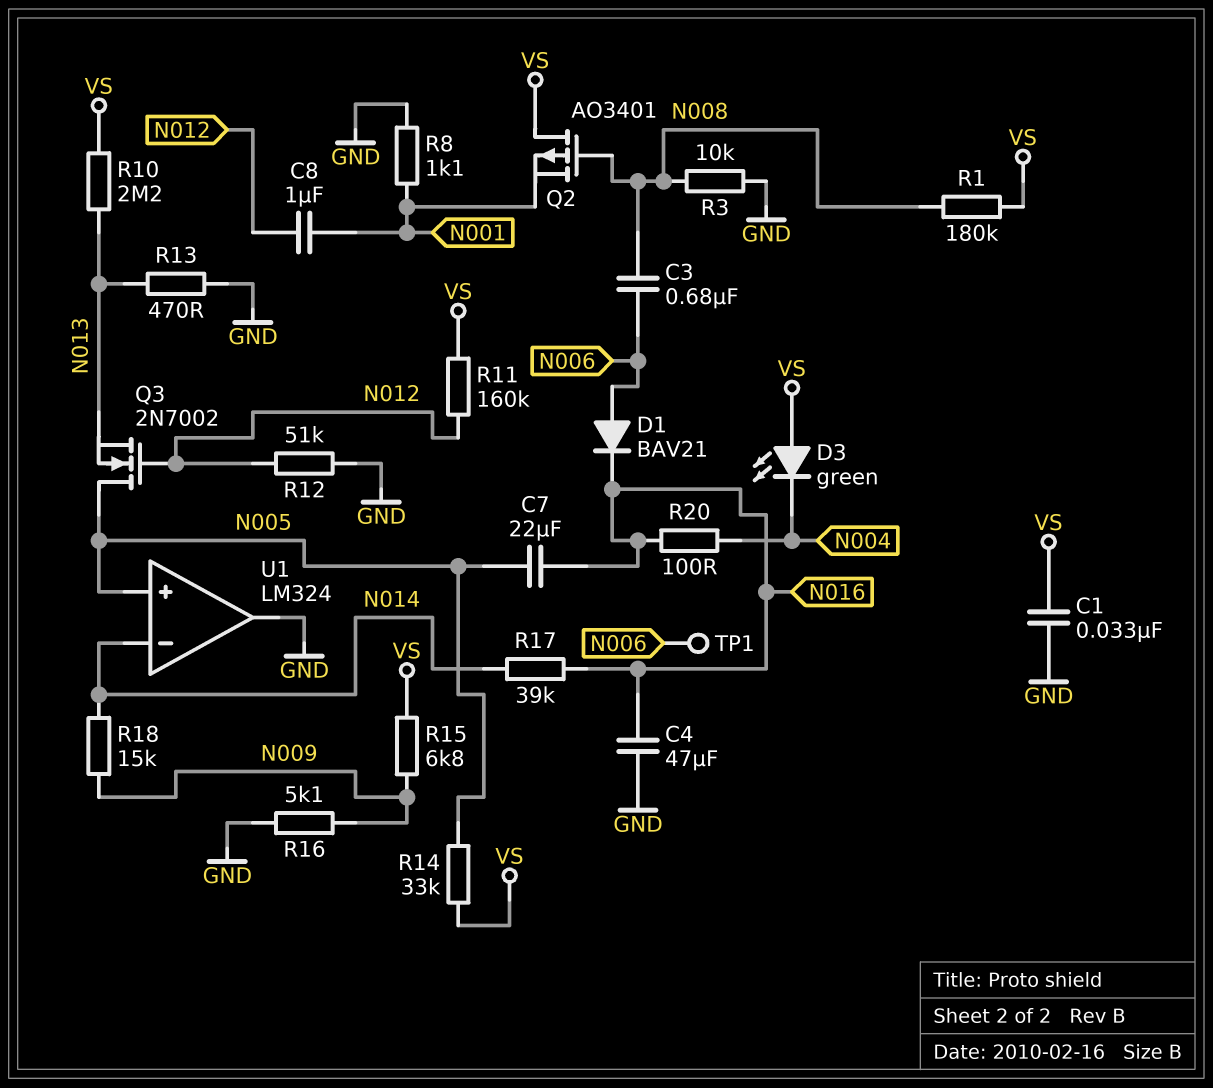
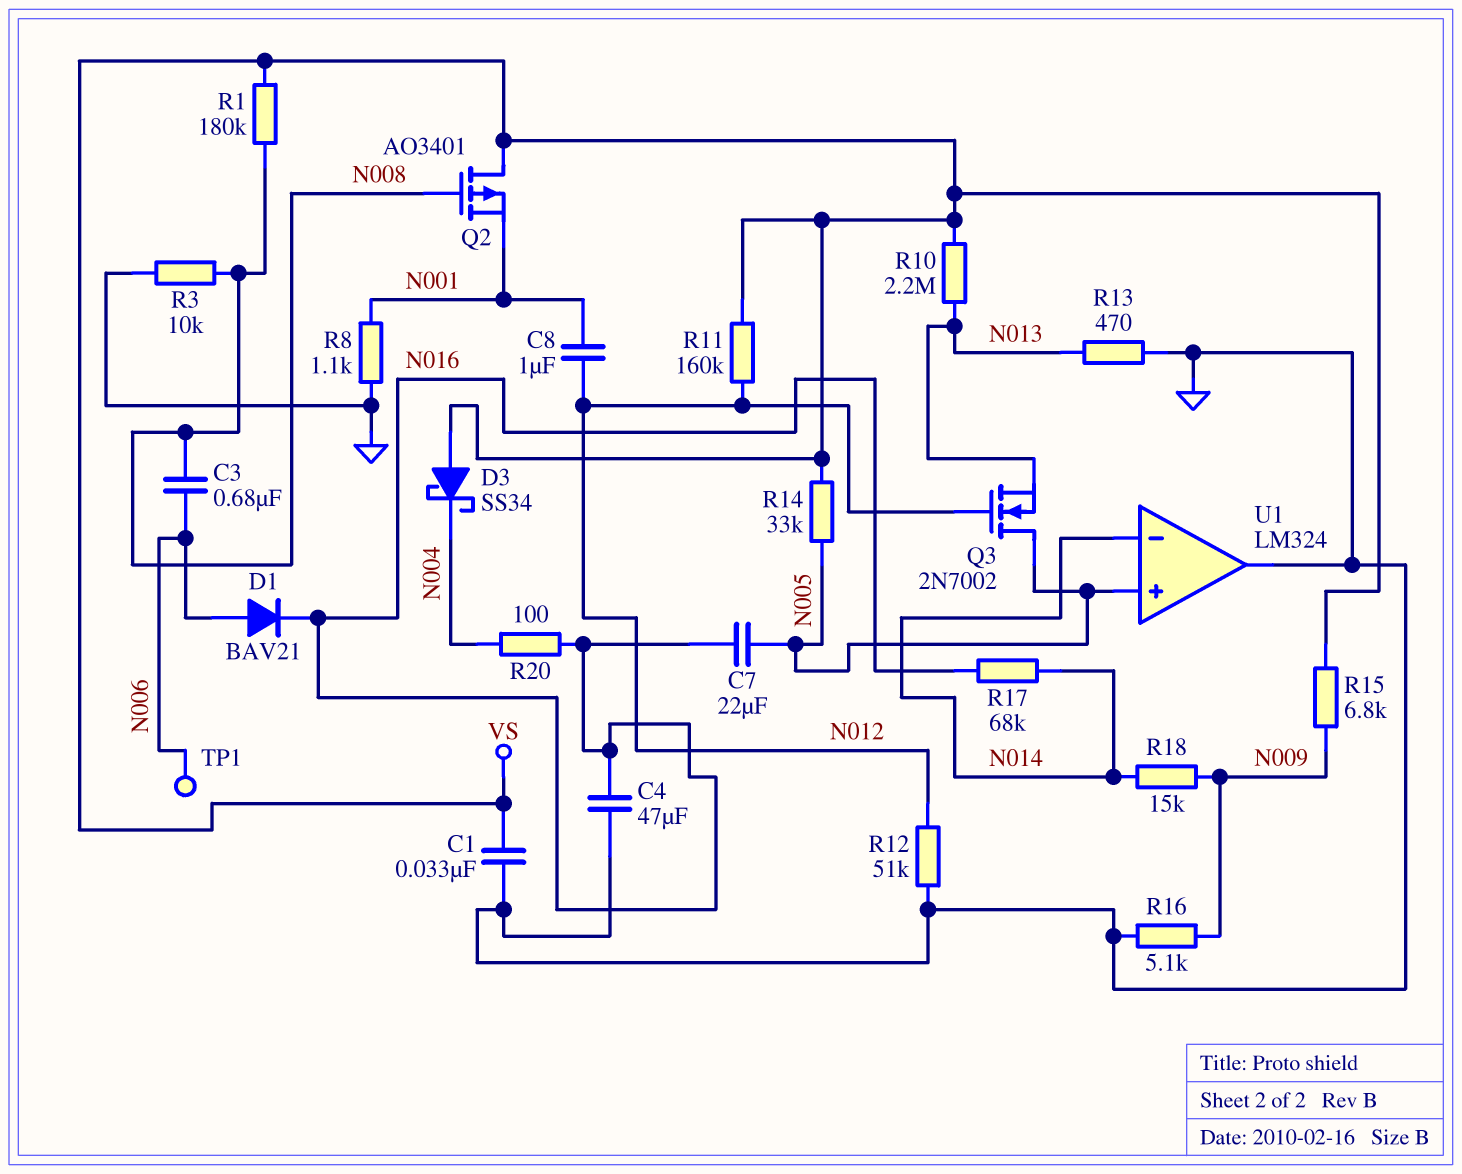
D3: LED green (A VS, K N004) -> schottky SS34 (A VS, K N004)
R17: 39k (N014, N016) -> 68k (N014, N016)

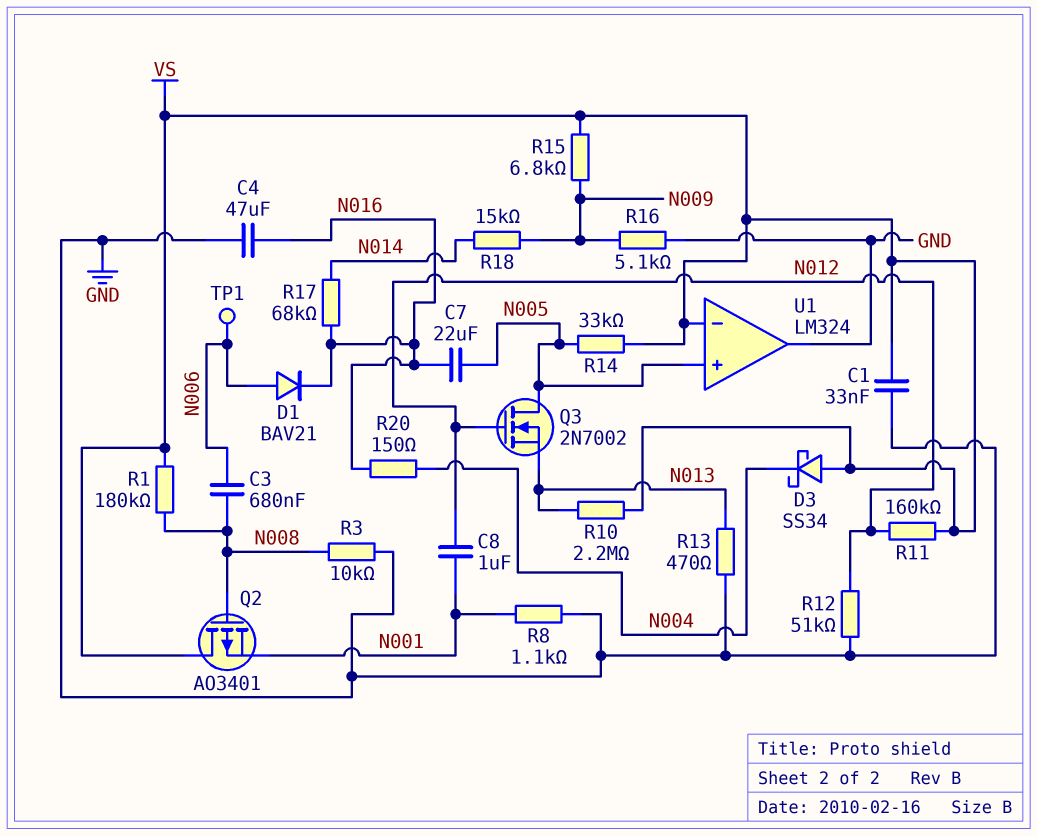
R20: 100 (N004, N016) -> 150 (N004, N016)
U1 pin in-: N014 -> VS

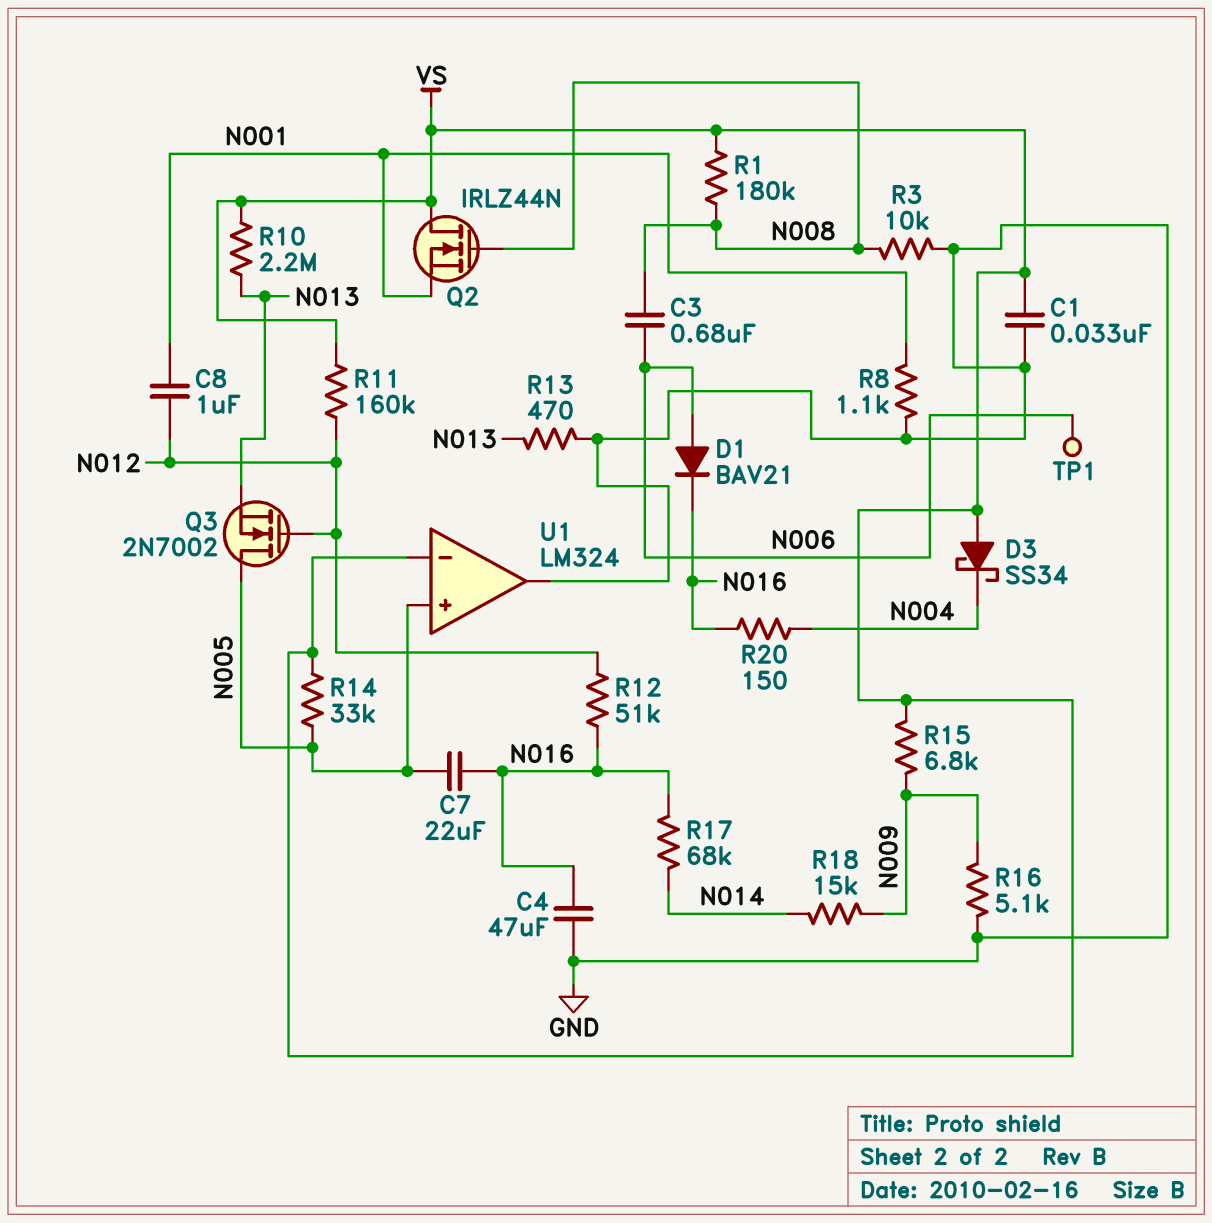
Q2: PMOS AO3401 (G N008, D VS, S N001) -> NMOS IRLZ44N (G N008, D VS, S N001)
R12: 51k (GND, N012) -> 51k (N012, N016)

